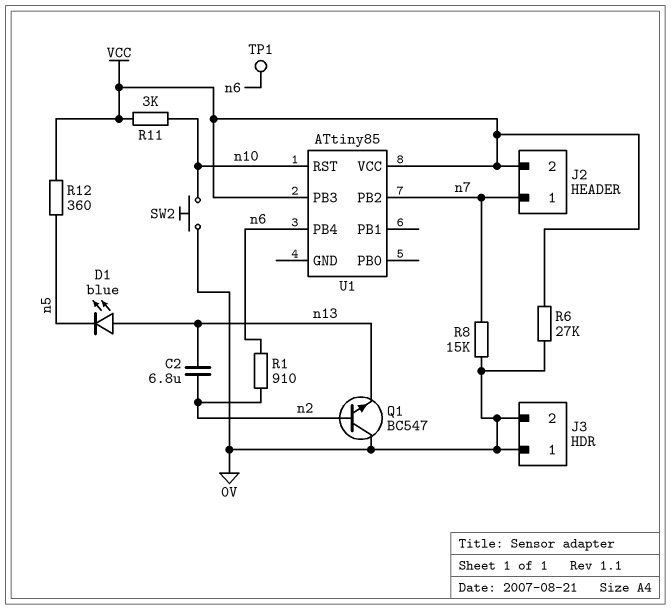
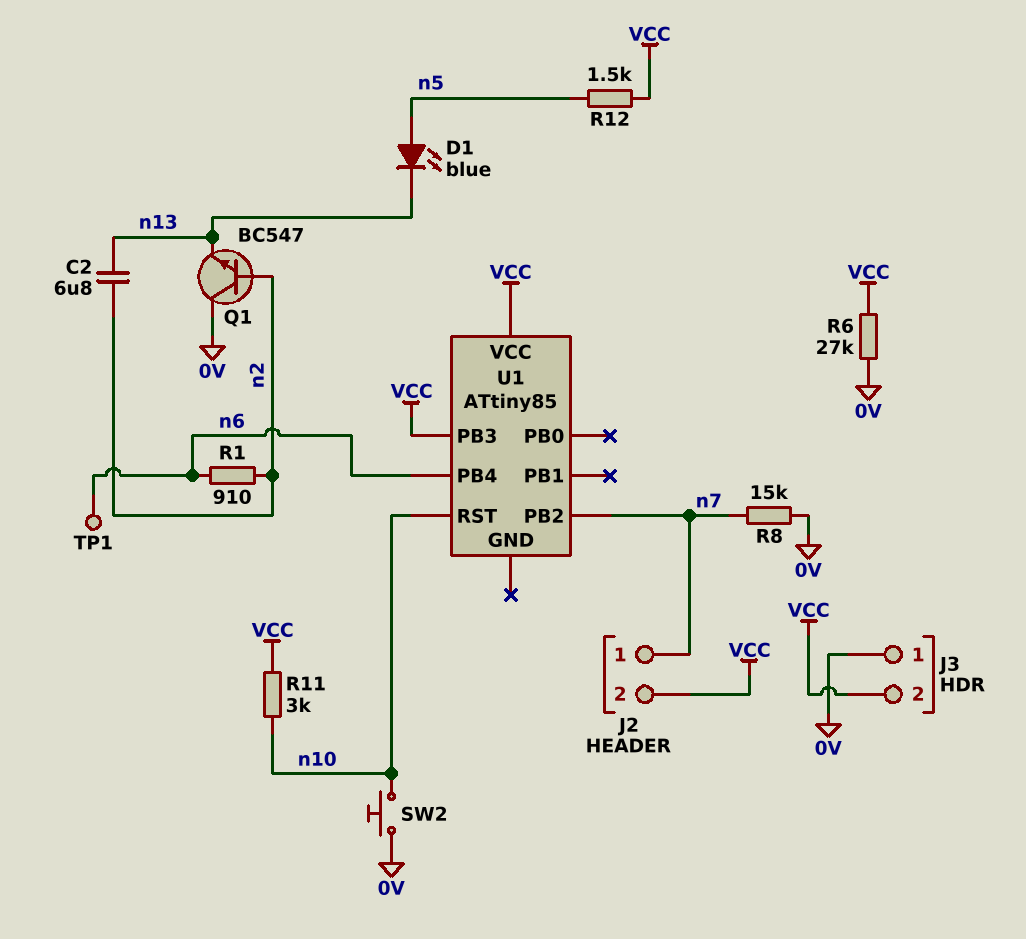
D1: LED blue (A n13, K n5) -> LED blue (A n5, K n13)
J3 pin 2: 0V -> VCC
R12: 360 (VCC, n5) -> 1.5k (VCC, n5)

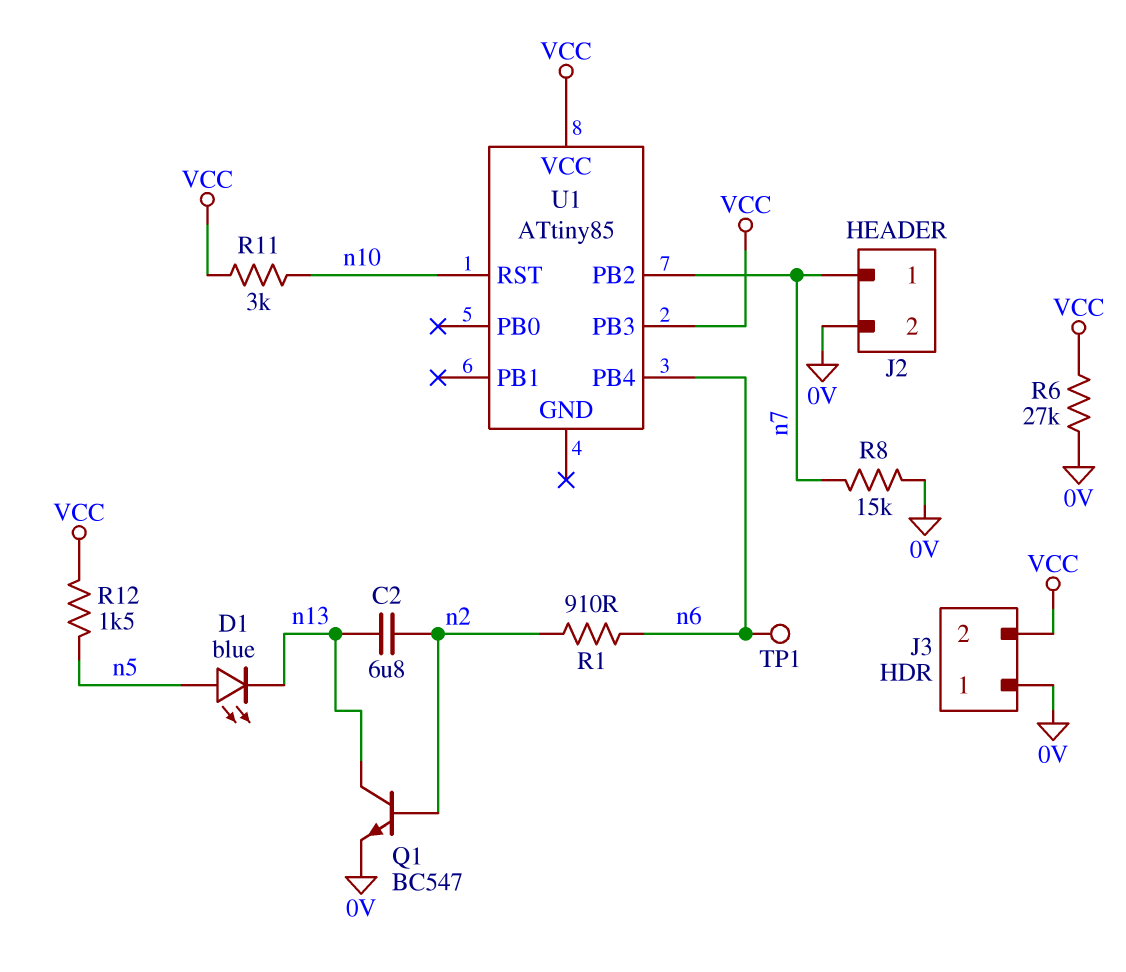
J2 pin 2: VCC -> 0V
Q1: NPN BC547 (B n2, C 0V, E n13) -> NPN BC547 (B n2, C n13, E 0V)
SW2: button (0V, n10) -> none

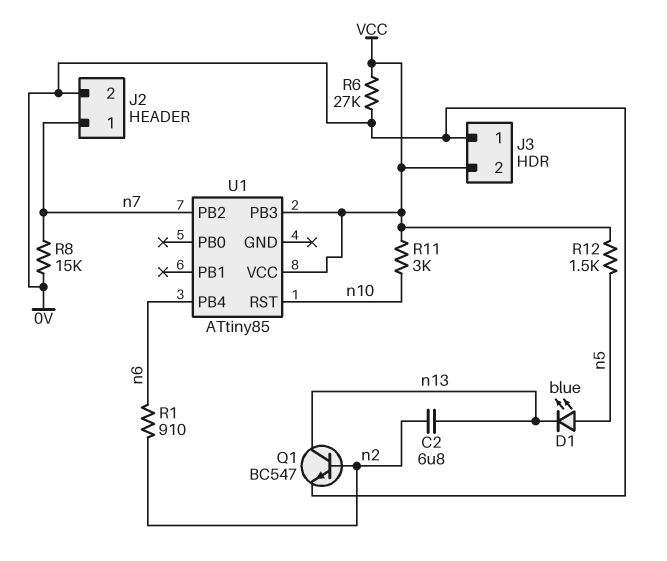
TP1: test point (n6) -> none

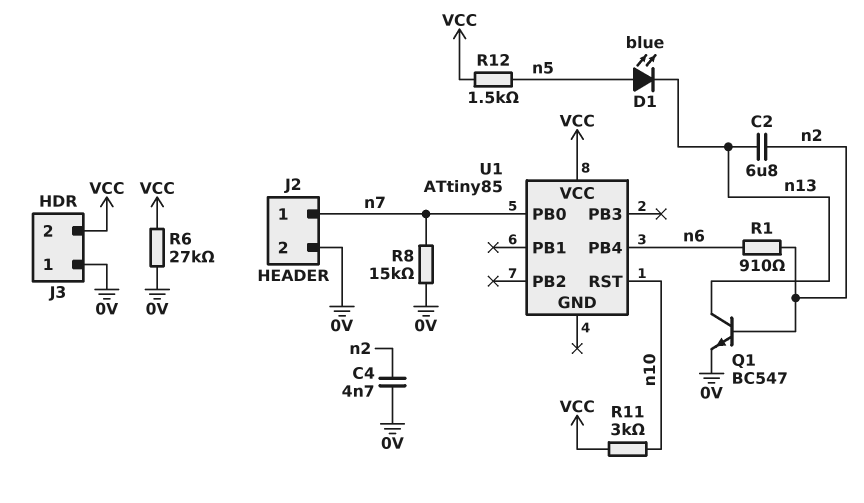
C4: none -> 4.7nF (0V, n2)
U1 pin PB0: none -> n7
U1 pin PB2: n7 -> none
U1 pin PB3: VCC -> none

